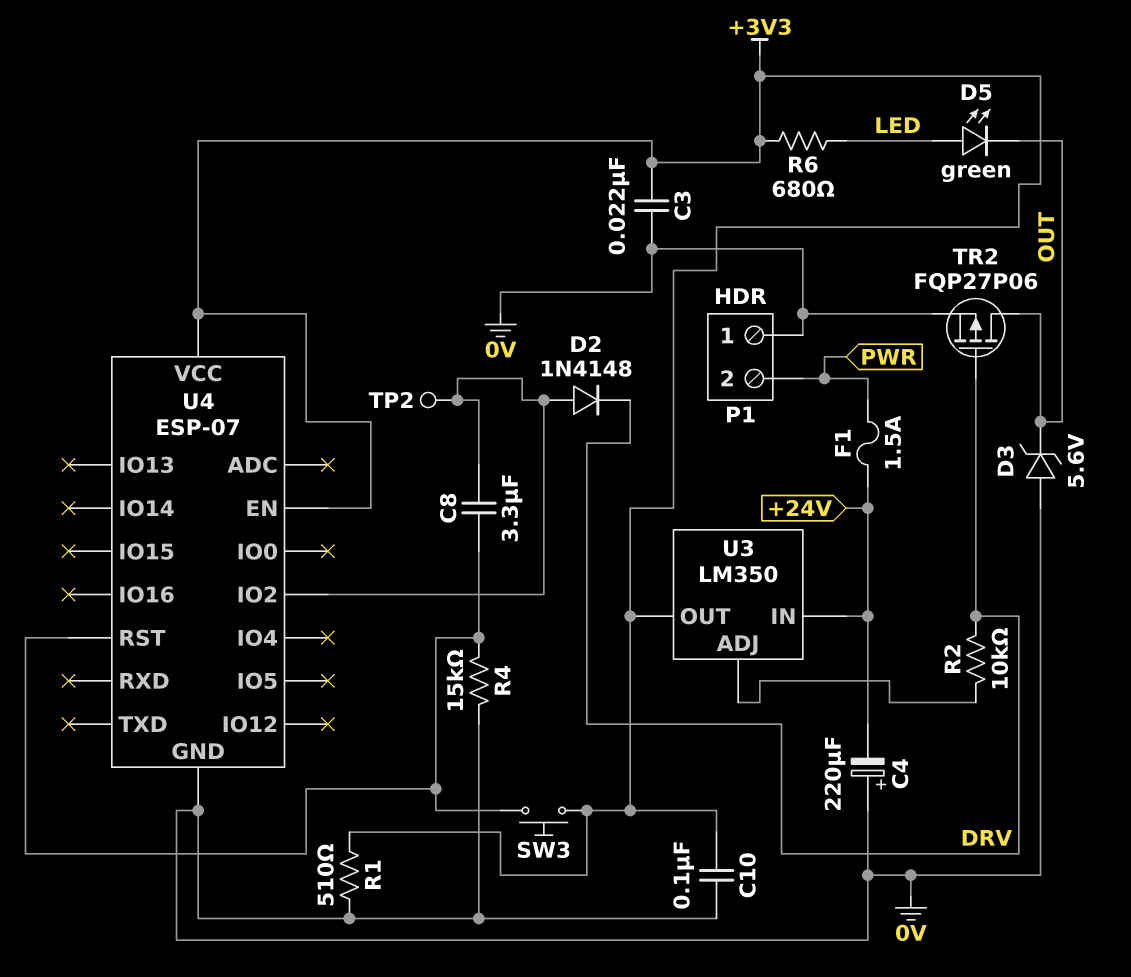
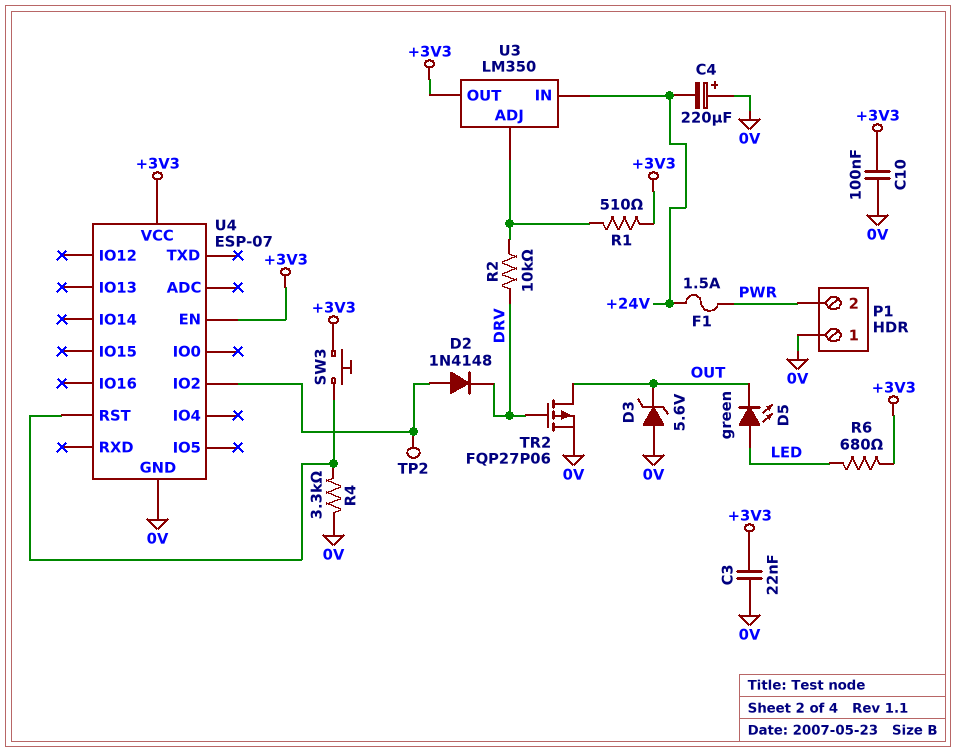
C8: 3.3uF (U4/IO2, U4/RST) -> none
R1: 510 (+3V3, 0V) -> 510 (+3V3, U3/ADJ)
R4: 15k (0V, U4/RST) -> 3.3k (0V, U4/RST)

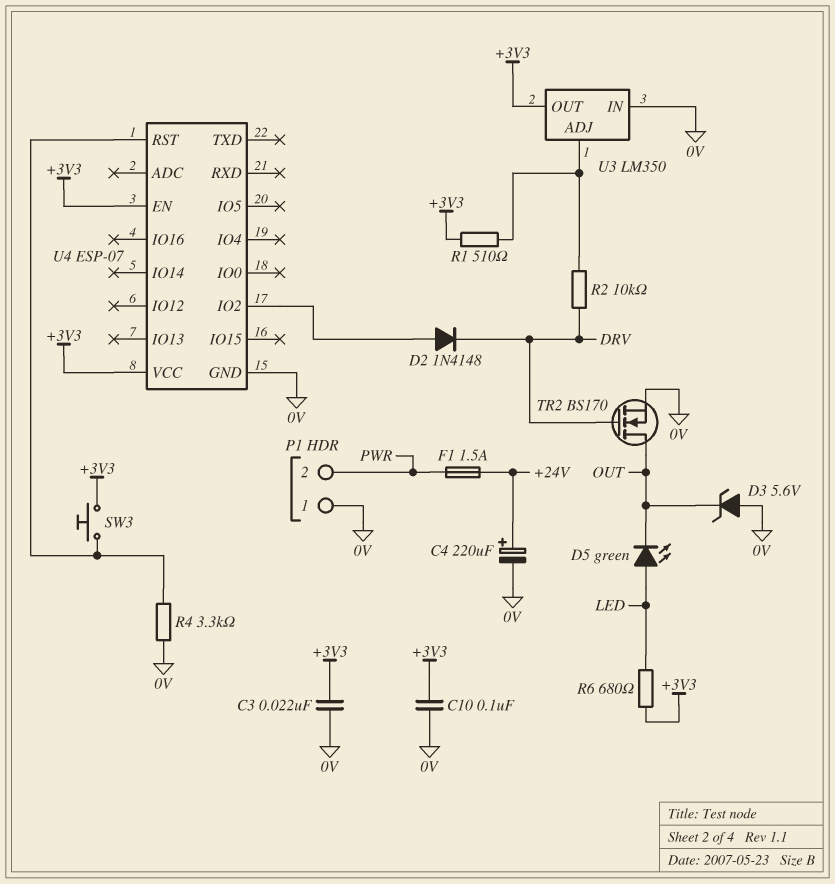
C4: 220uF (plus 0V, minus +24V) -> 220uF (plus +24V, minus 0V)
TP2: test point (U4/IO2) -> none
TR2: PMOS FQP27P06 (G DRV, D OUT, S 0V) -> NMOS BS170 (G DRV, D OUT, S 0V)
U3 pin IN: +24V -> 0V

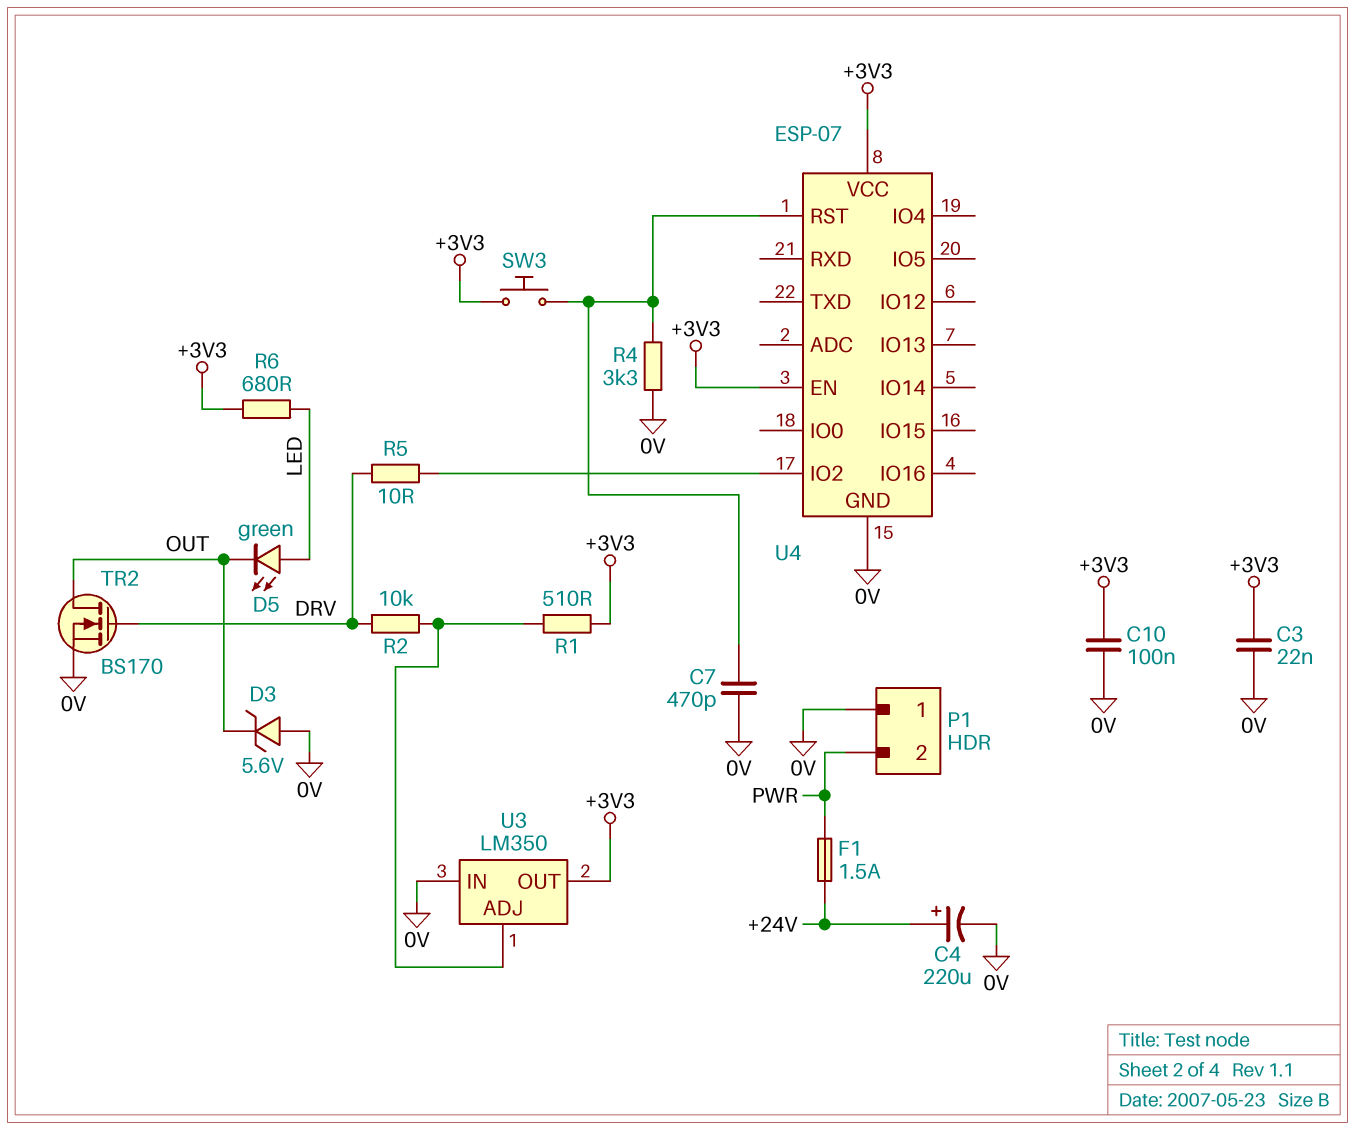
C7: none -> 470pF (0V, U4/RST)
D2: diode 1N4148 (A U4/IO2, K DRV) -> none
R5: none -> 10 (DRV, U4/IO2)

